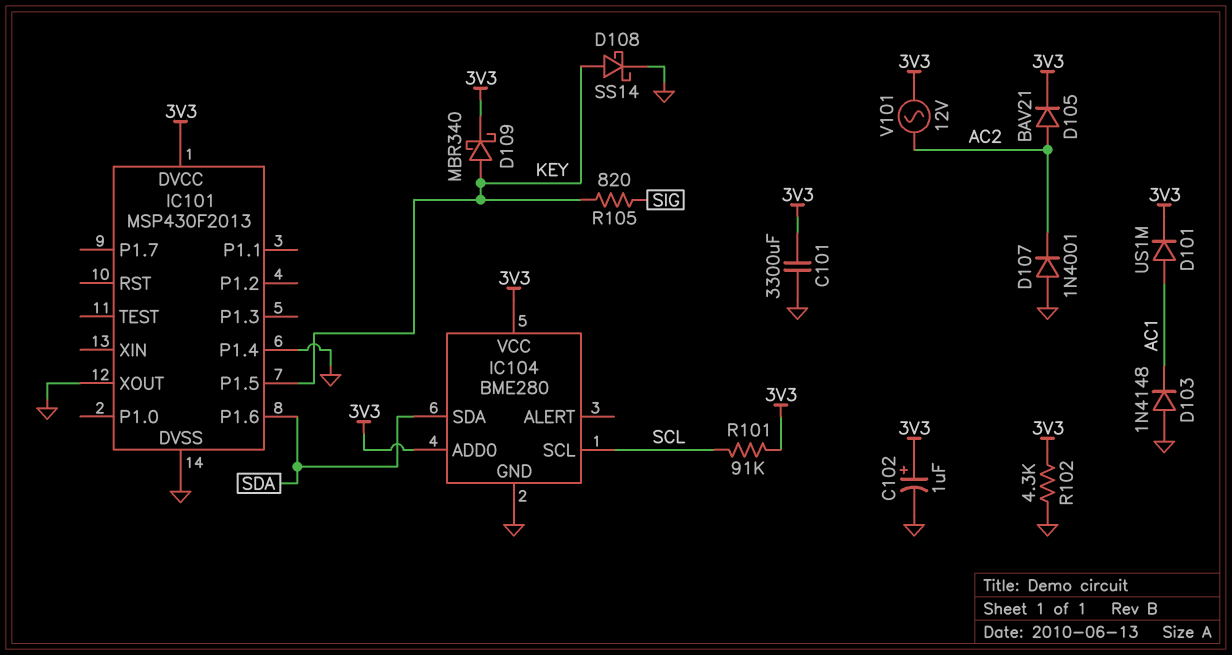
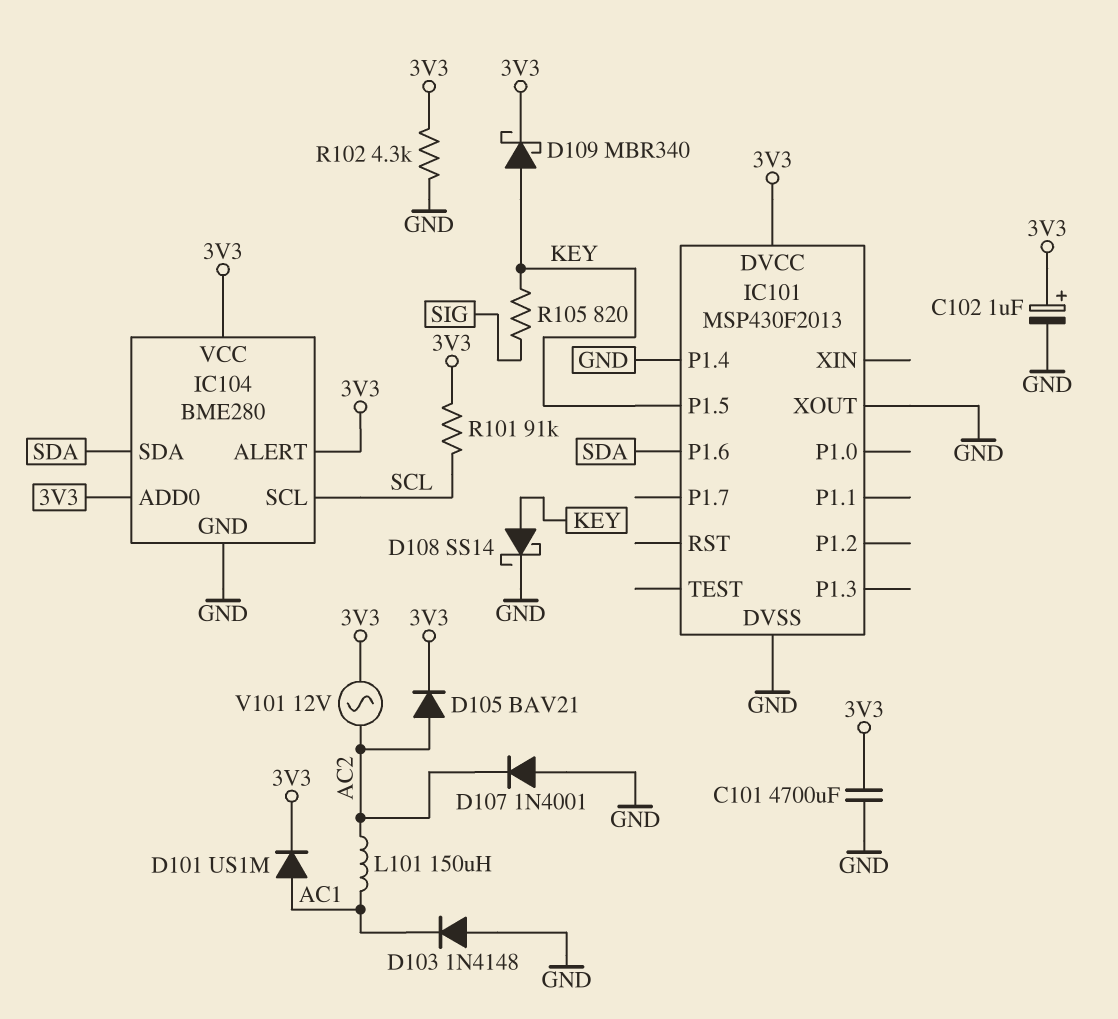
C101: 3300uF (3V3, GND) -> 4700uF (3V3, GND)
IC104 pin ALERT: none -> 3V3
L101: none -> 150uH (AC1, AC2)

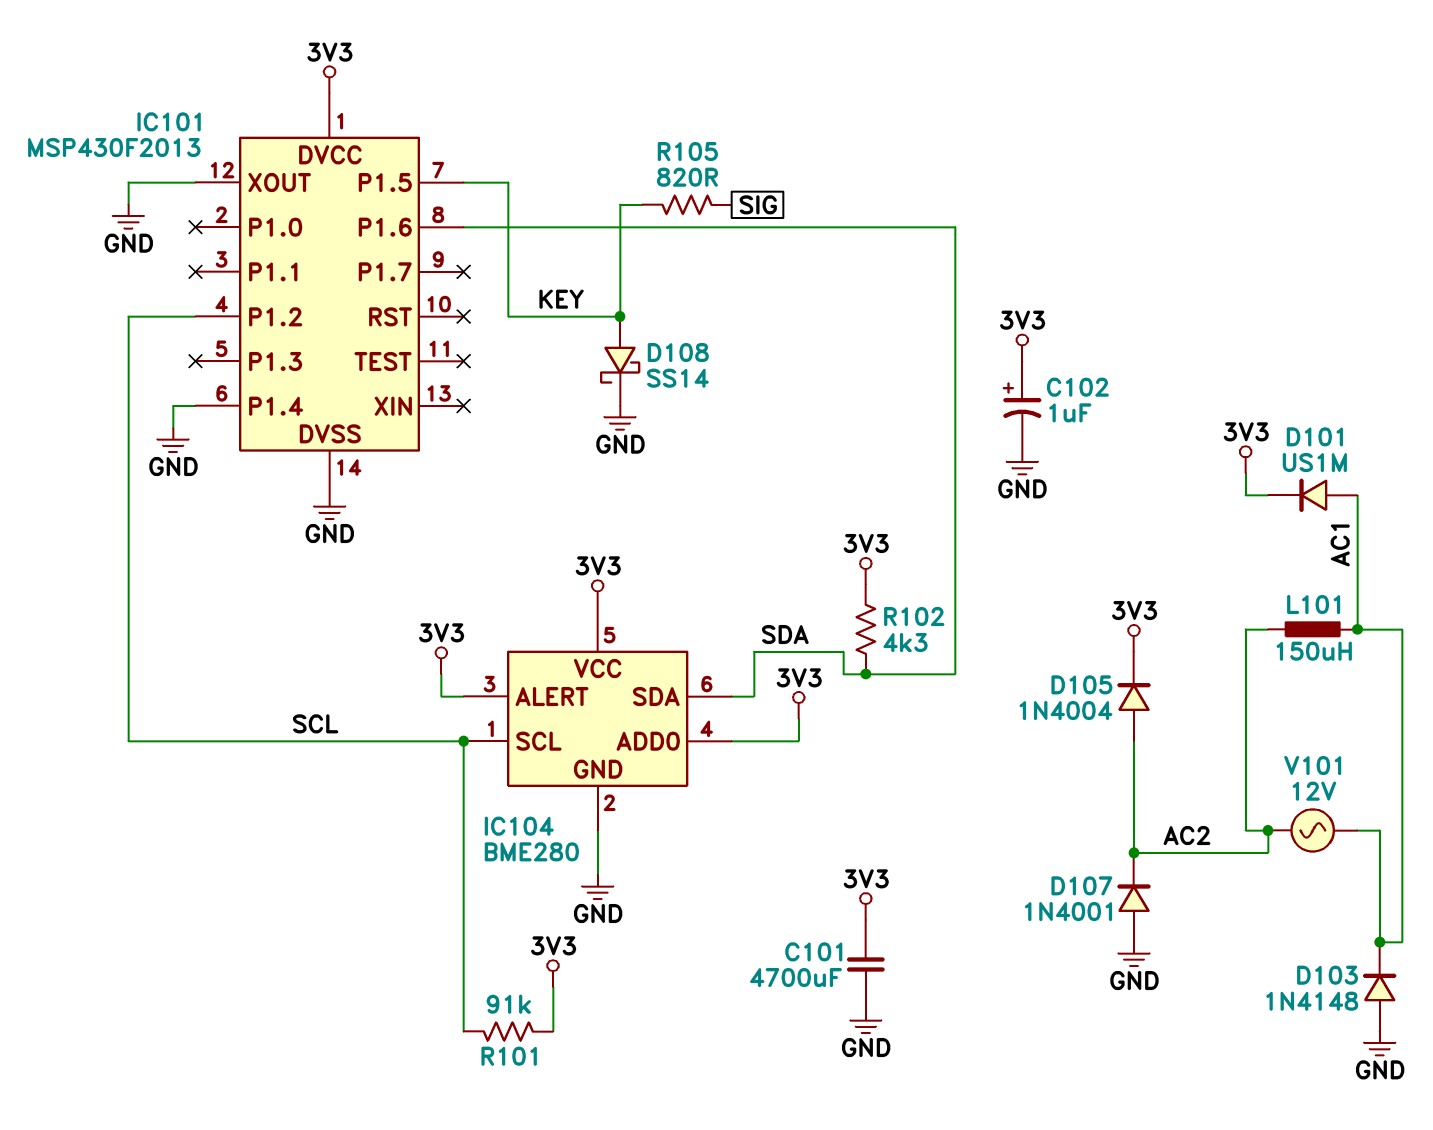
D105: diode BAV21 (A AC2, K 3V3) -> diode 1N4004 (A AC2, K 3V3)
D109: schottky MBR340 (A KEY, K 3V3) -> none
IC101 pin P1.2: none -> SCL
R102: 4.3k (3V3, GND) -> 4.3k (3V3, SDA)
V101: AC 12V (3V3, AC2) -> AC 12V (AC1, AC2)

